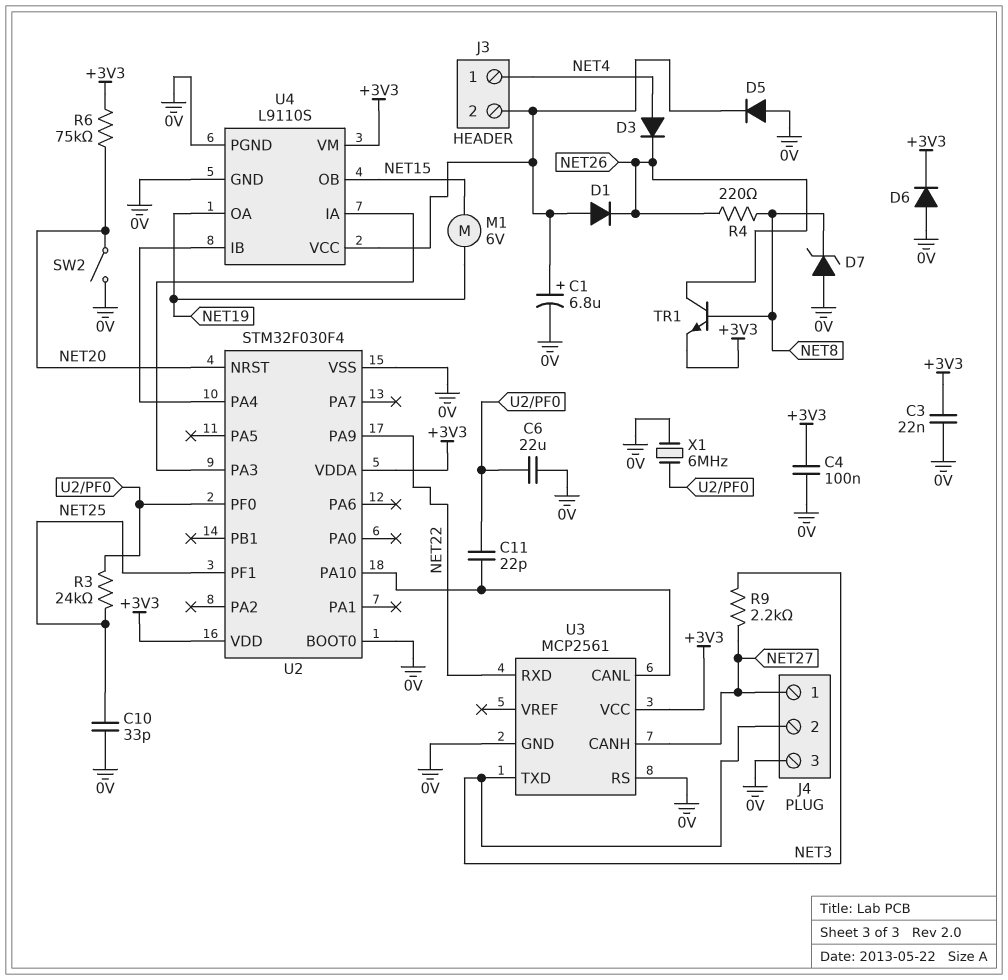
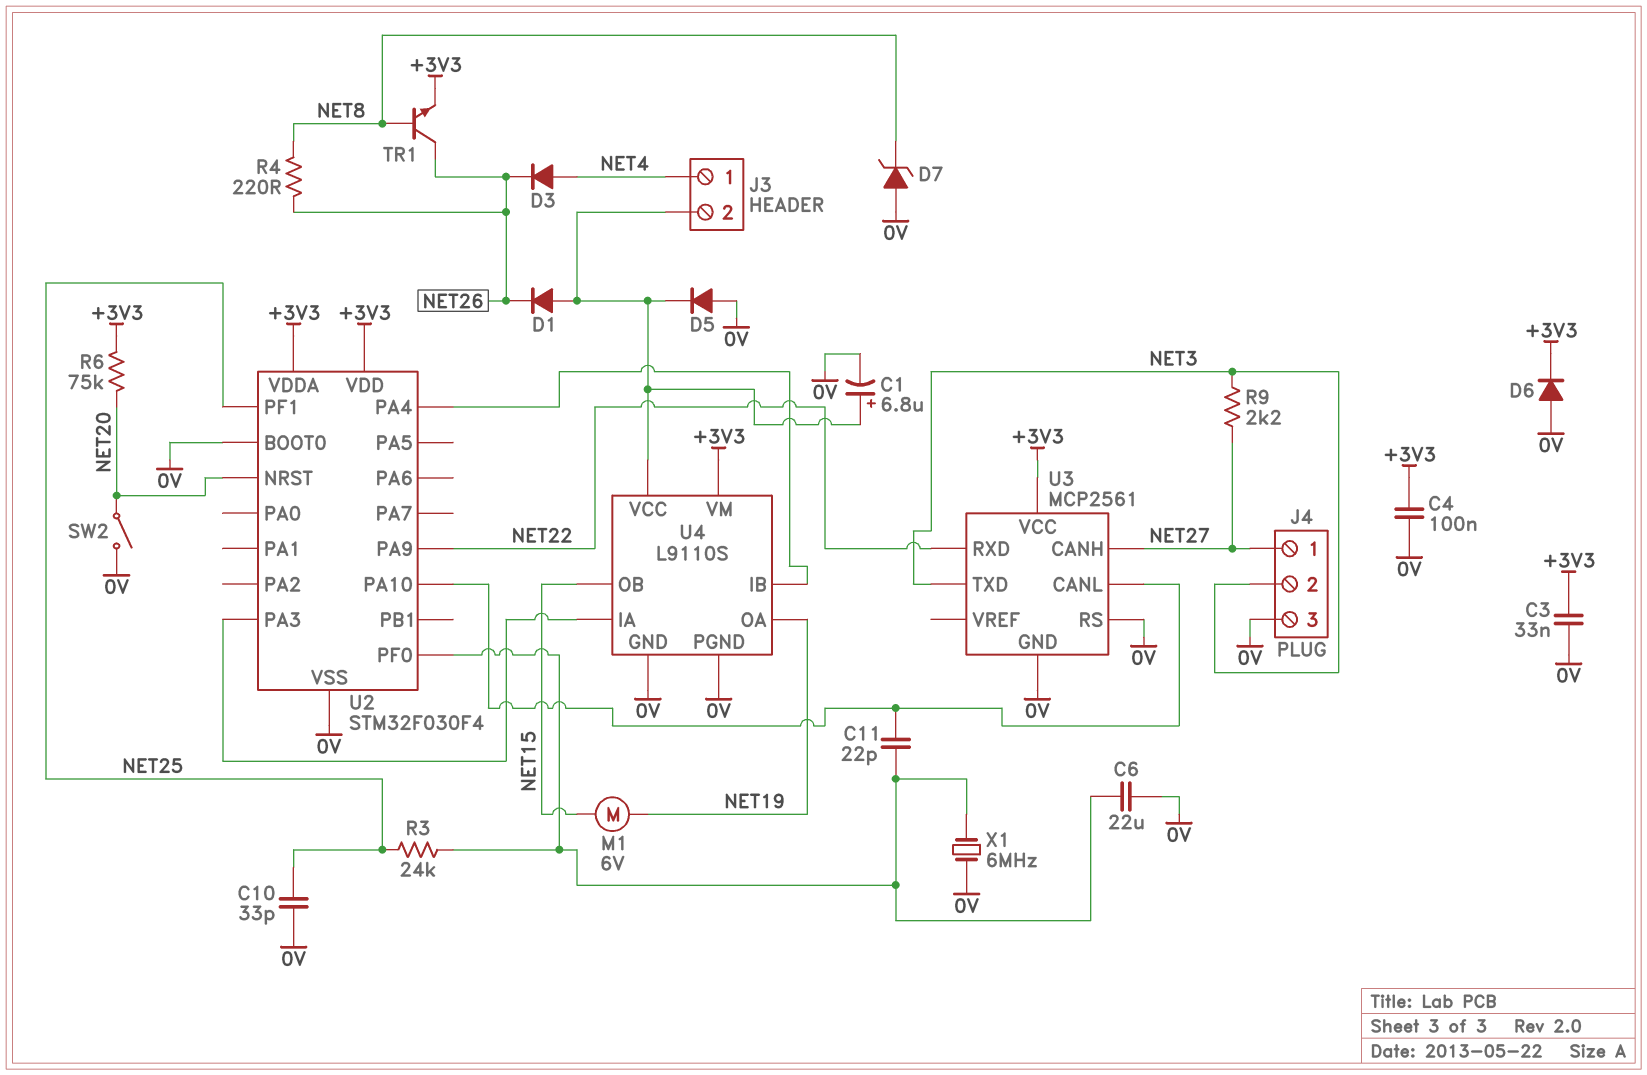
C3: 22nF (+3V3, 0V) -> 33nF (+3V3, 0V)

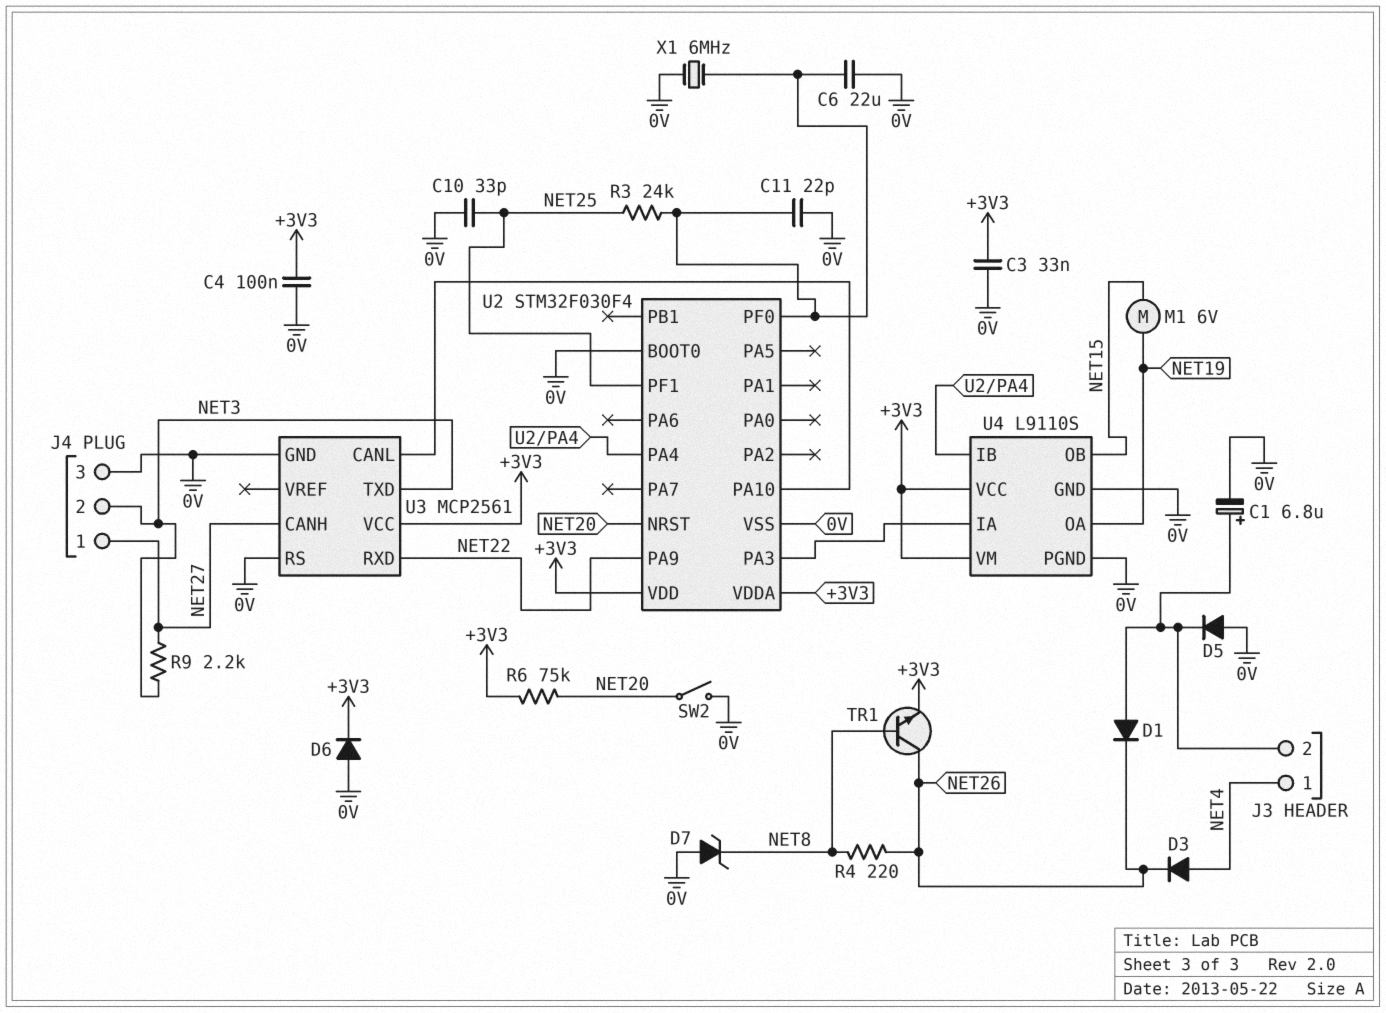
C11: 22pF (U2/PA10, U2/PF0) -> 22pF (0V, U2/PF0)
U4 pin VCC: J3/2 -> +3V3

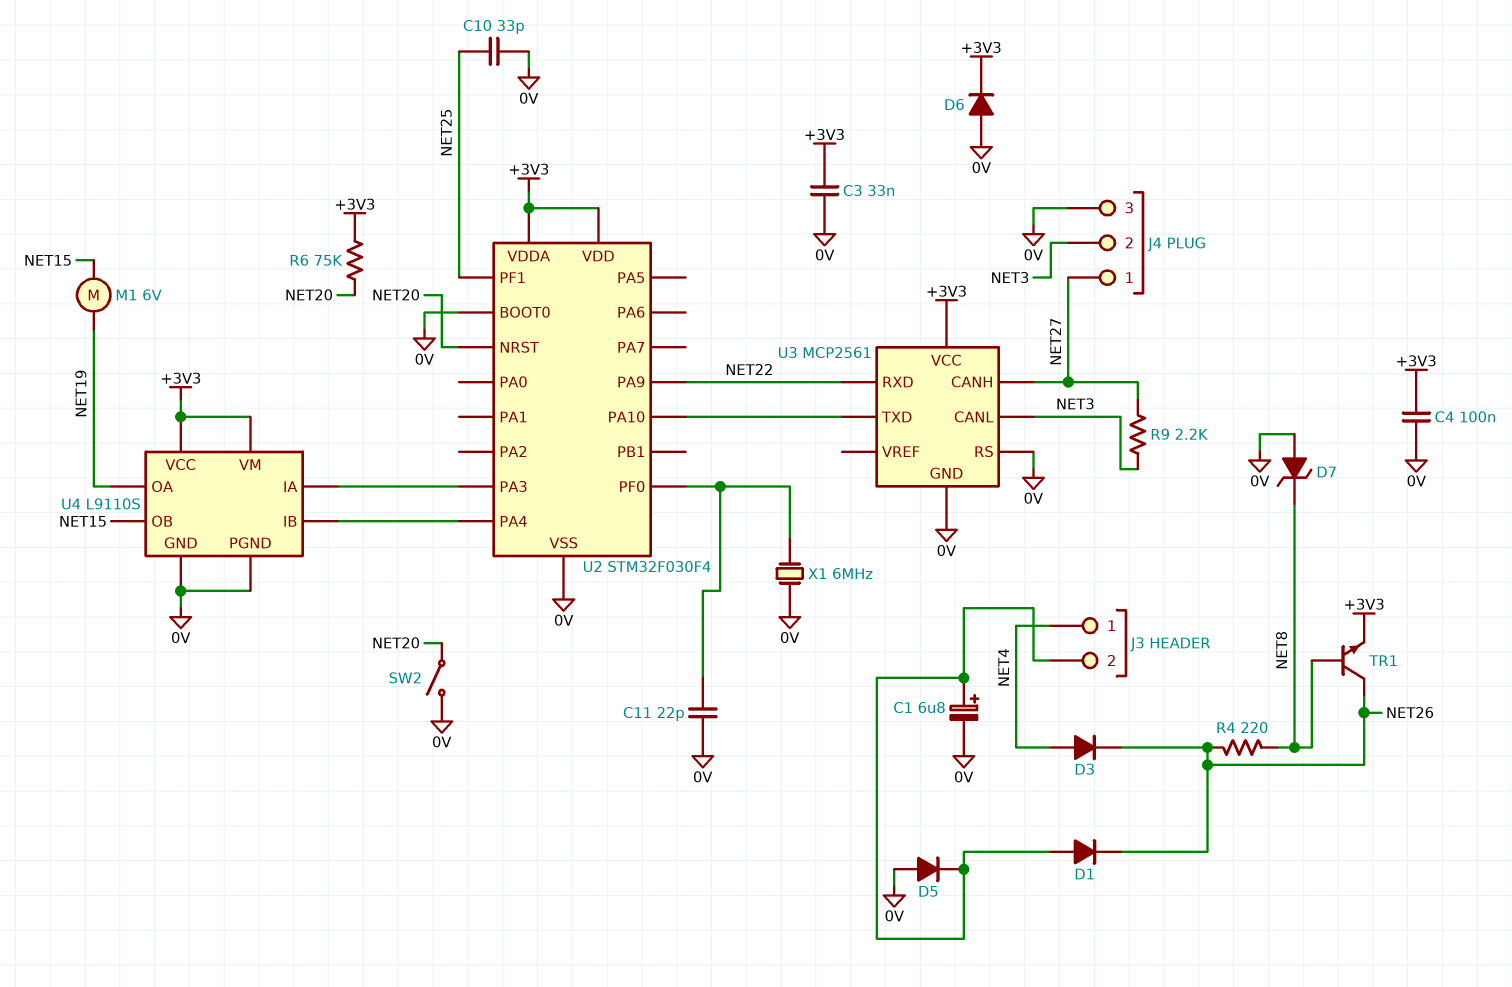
C6: 22uF (0V, U2/PF0) -> none
R3: 24k (NET25, U2/PF0) -> none
U3 pin CANL: U2/PA10 -> NET3
U3 pin TXD: NET3 -> U2/PA10

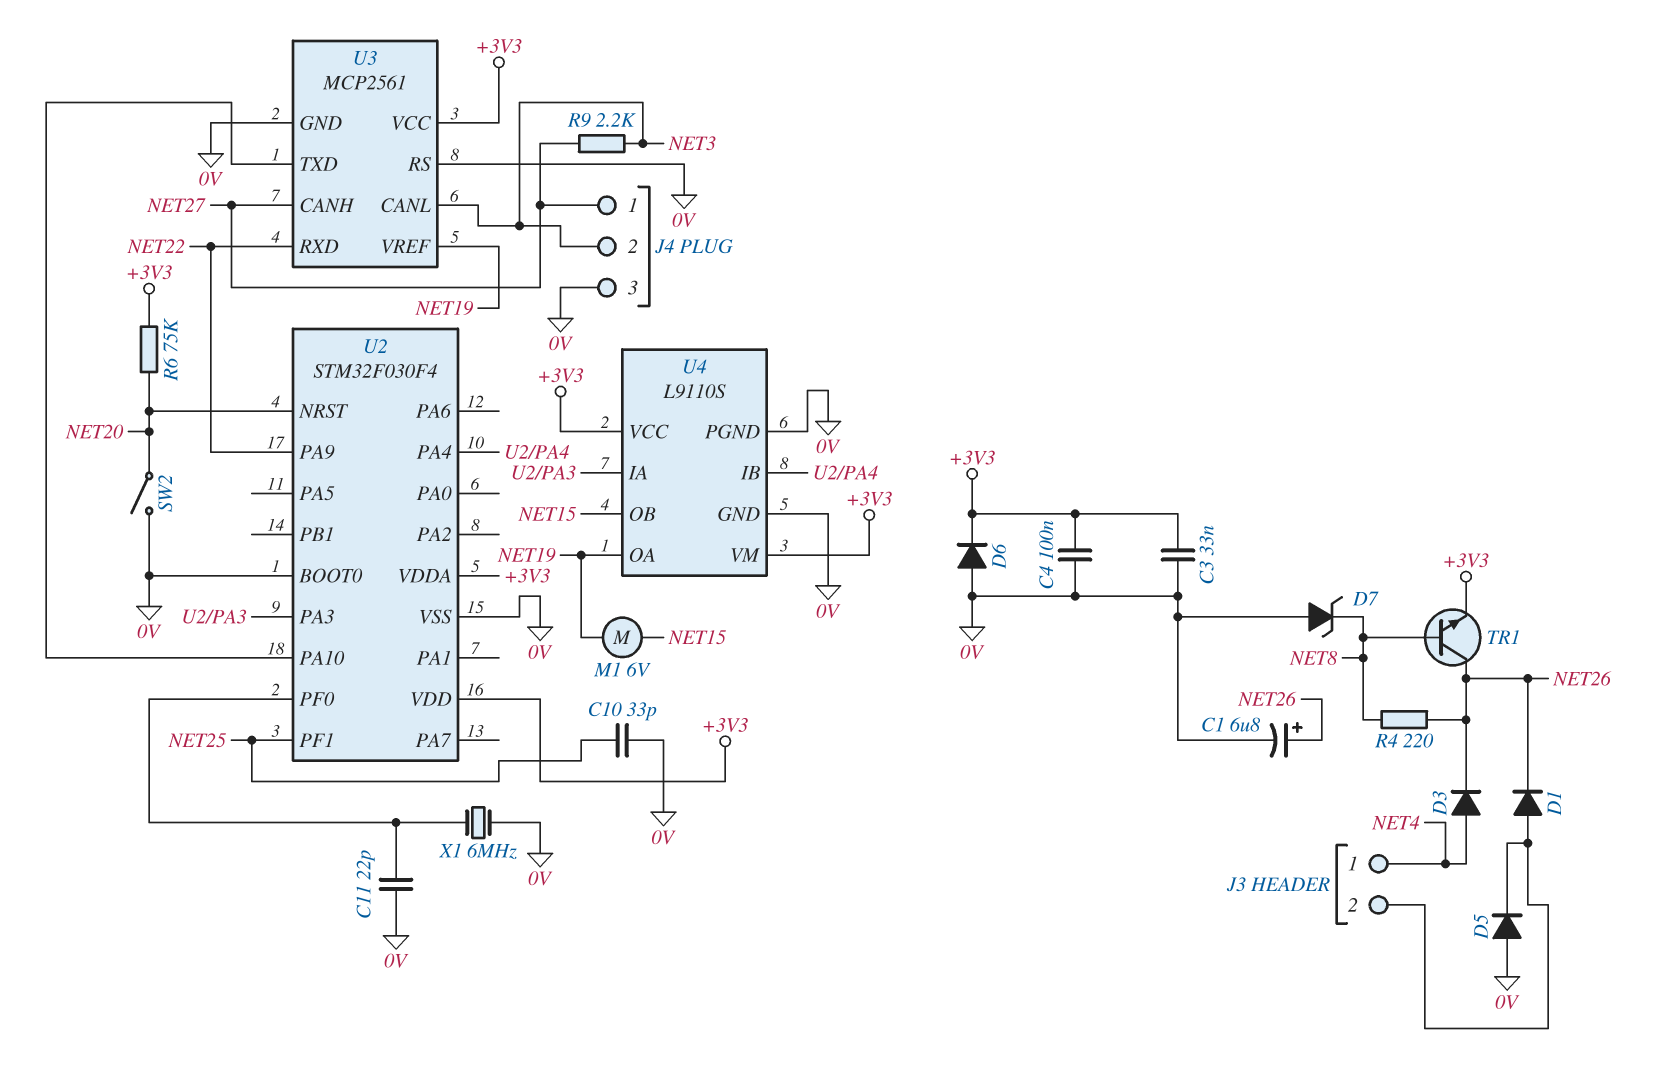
C1: 6.8uF (plus J3/2, minus 0V) -> 6.8uF (plus NET26, minus 0V)
U3 pin VREF: none -> NET19

